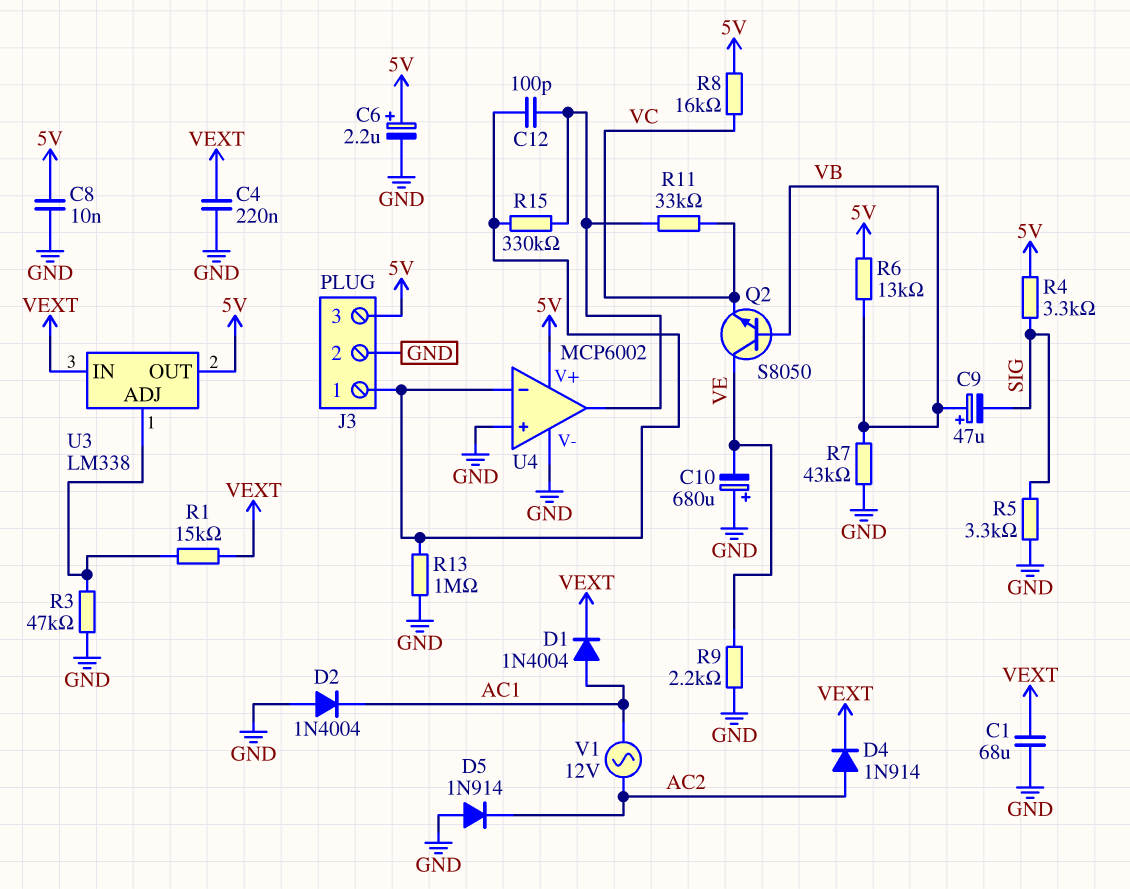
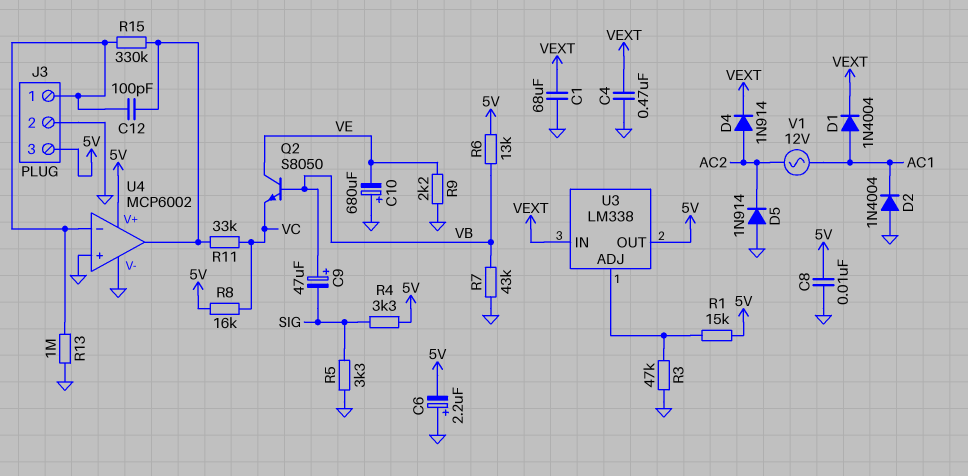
C4: 220nF (GND, VEXT) -> 470nF (GND, VEXT)
C6: 2.2uF (plus 5V, minus GND) -> 2.2uF (plus GND, minus 5V)
R1: 15k (U3/ADJ, VEXT) -> 15k (5V, U3/ADJ)

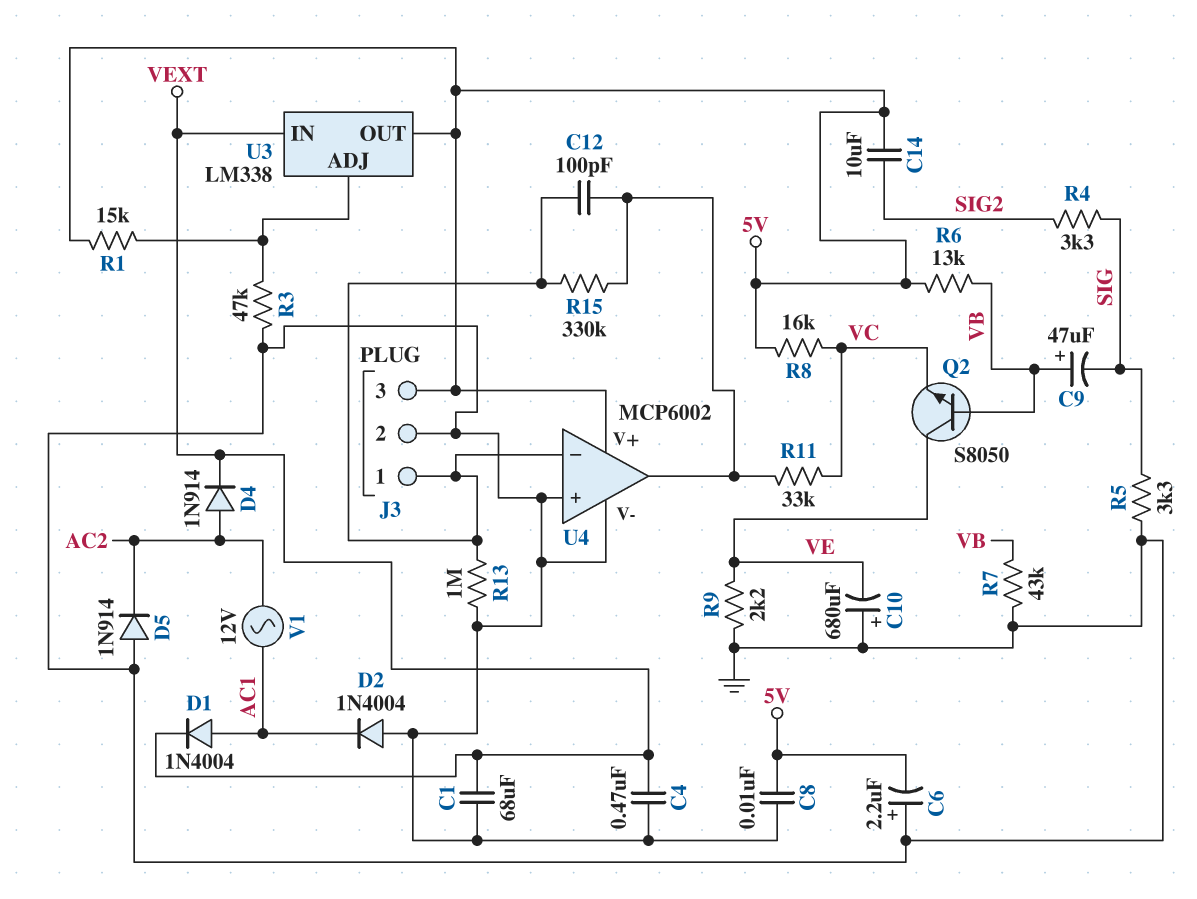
C14: none -> 10uF (5V, SIG2)
R4: 3.3k (5V, SIG) -> 3.3k (SIG, SIG2)

